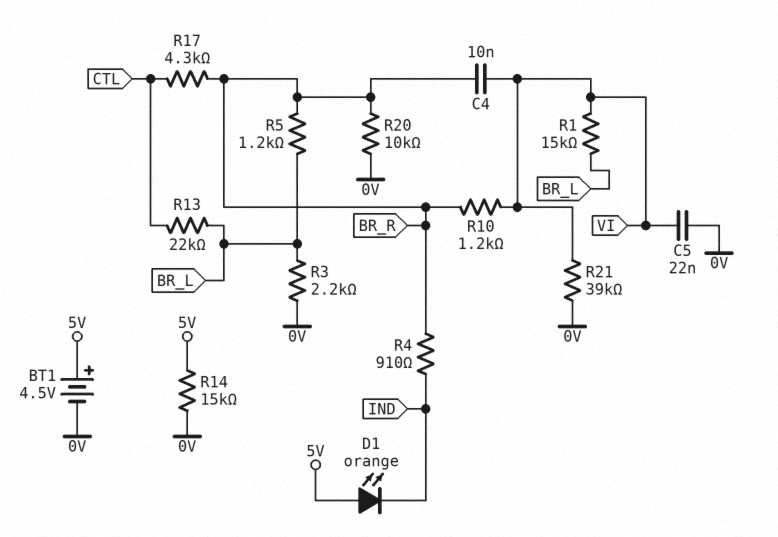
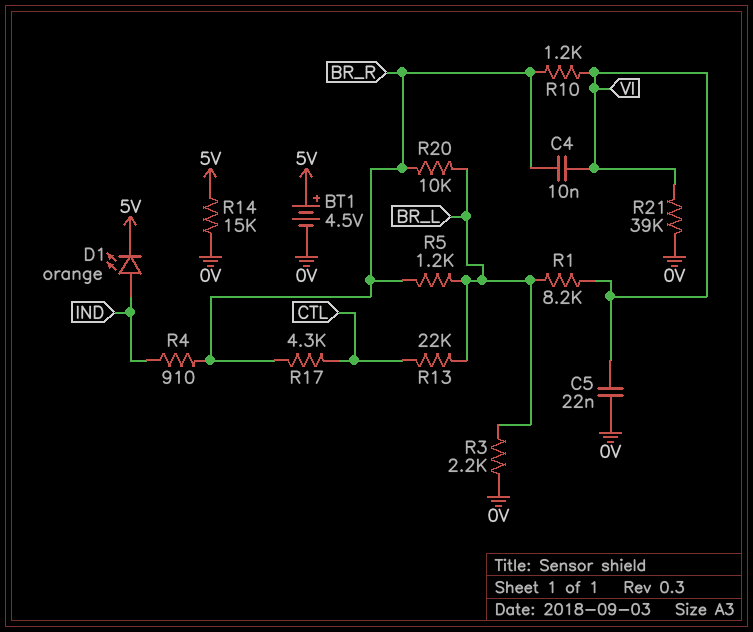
D1: LED orange (A 5V, K IND) -> LED orange (A IND, K 5V)
R1: 15k (BR_L, VI) -> 8.2k (BR_L, VI)
R20: 10k (0V, BR_R) -> 10k (BR_L, BR_R)

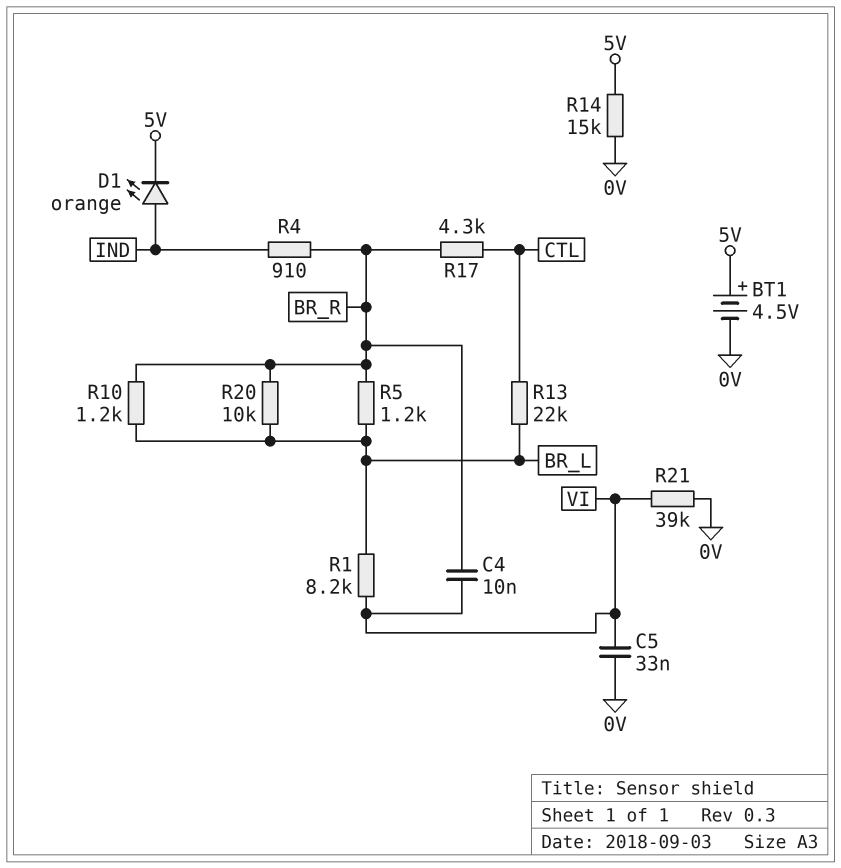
C5: 22nF (0V, VI) -> 33nF (0V, VI)
R3: 2.2k (0V, BR_L) -> none
R10: 1.2k (BR_R, VI) -> 1.2k (BR_L, BR_R)

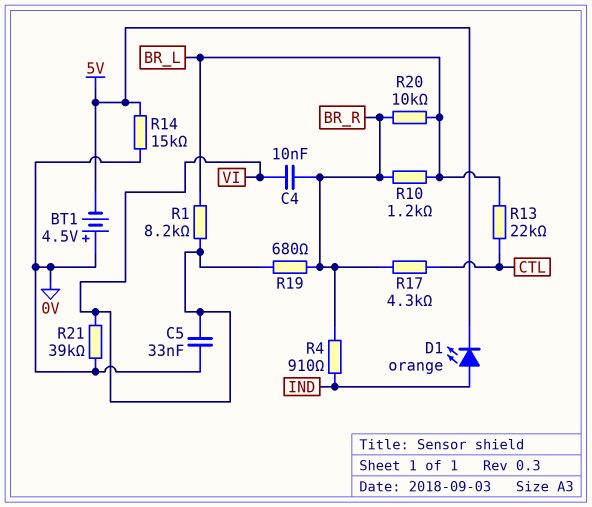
BT1: 4.5V (plus 5V, minus 0V) -> 4.5V (plus 0V, minus 5V)
R5: 1.2k (BR_L, BR_R) -> none
R19: none -> 680 (BR_R, VI)

